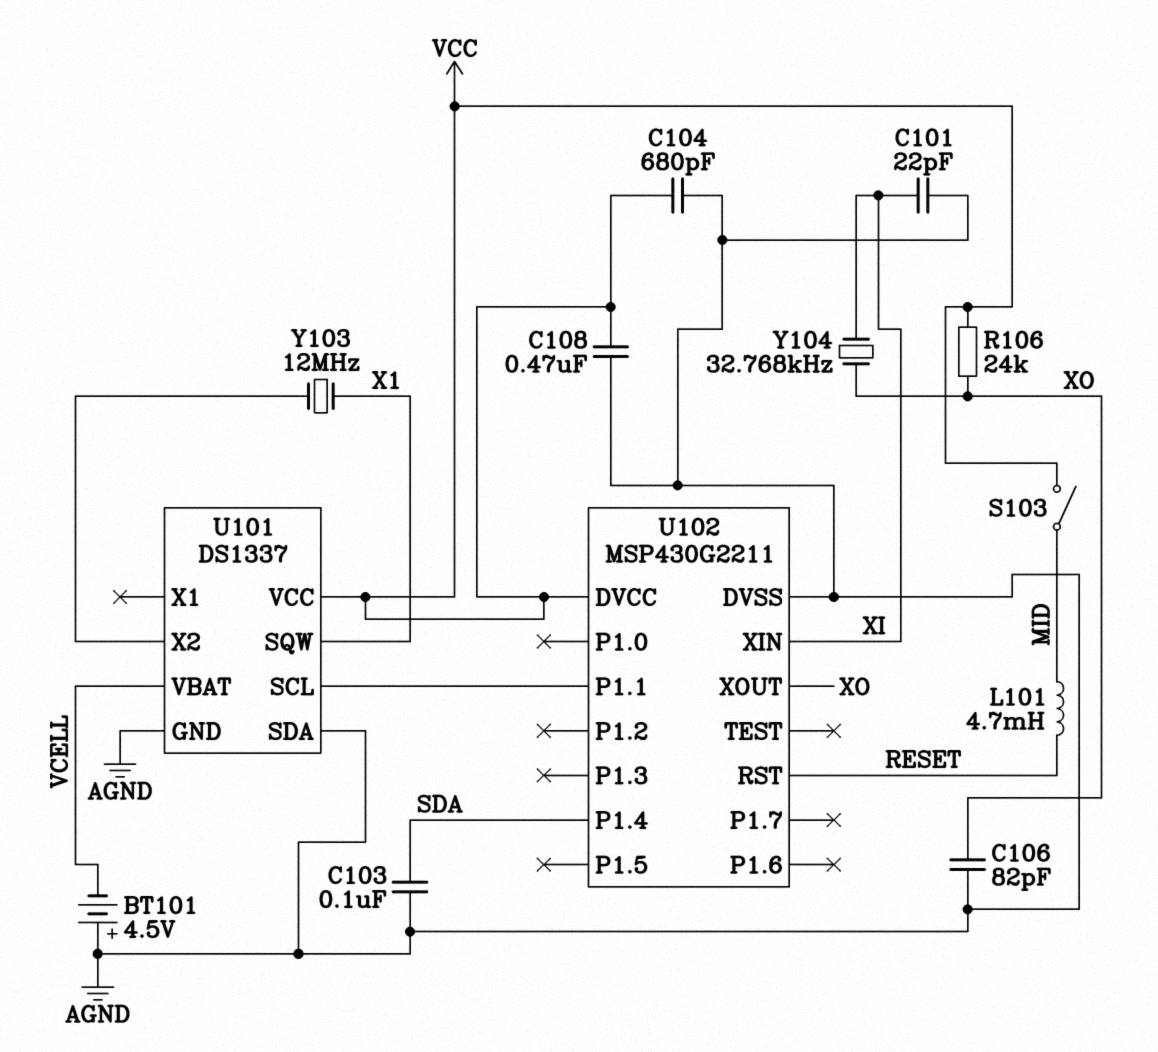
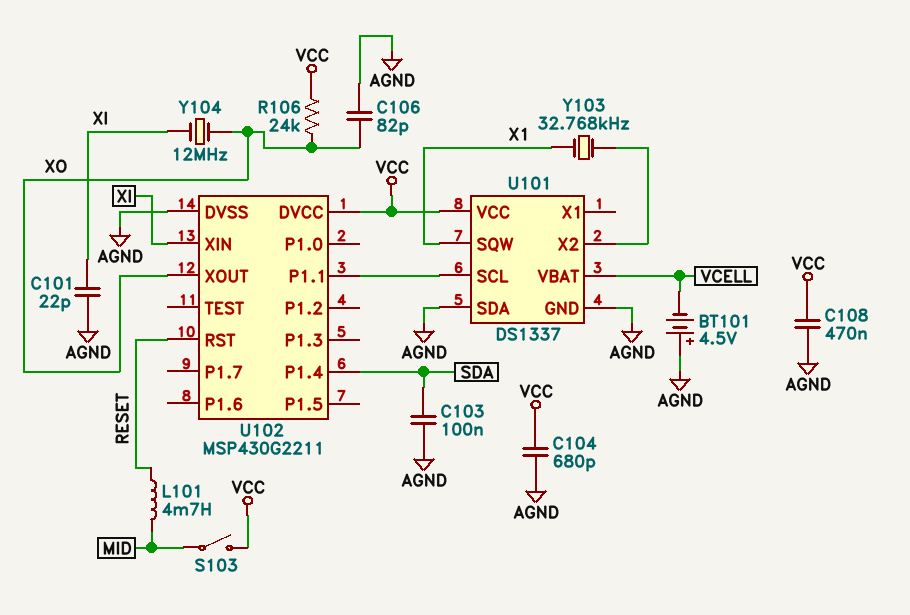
Y103: 12MHz (U101/X2, X1) -> 32.768kHz (U101/X2, X1)
Y104: 32.768kHz (XI, XO) -> 12MHz (XI, XO)

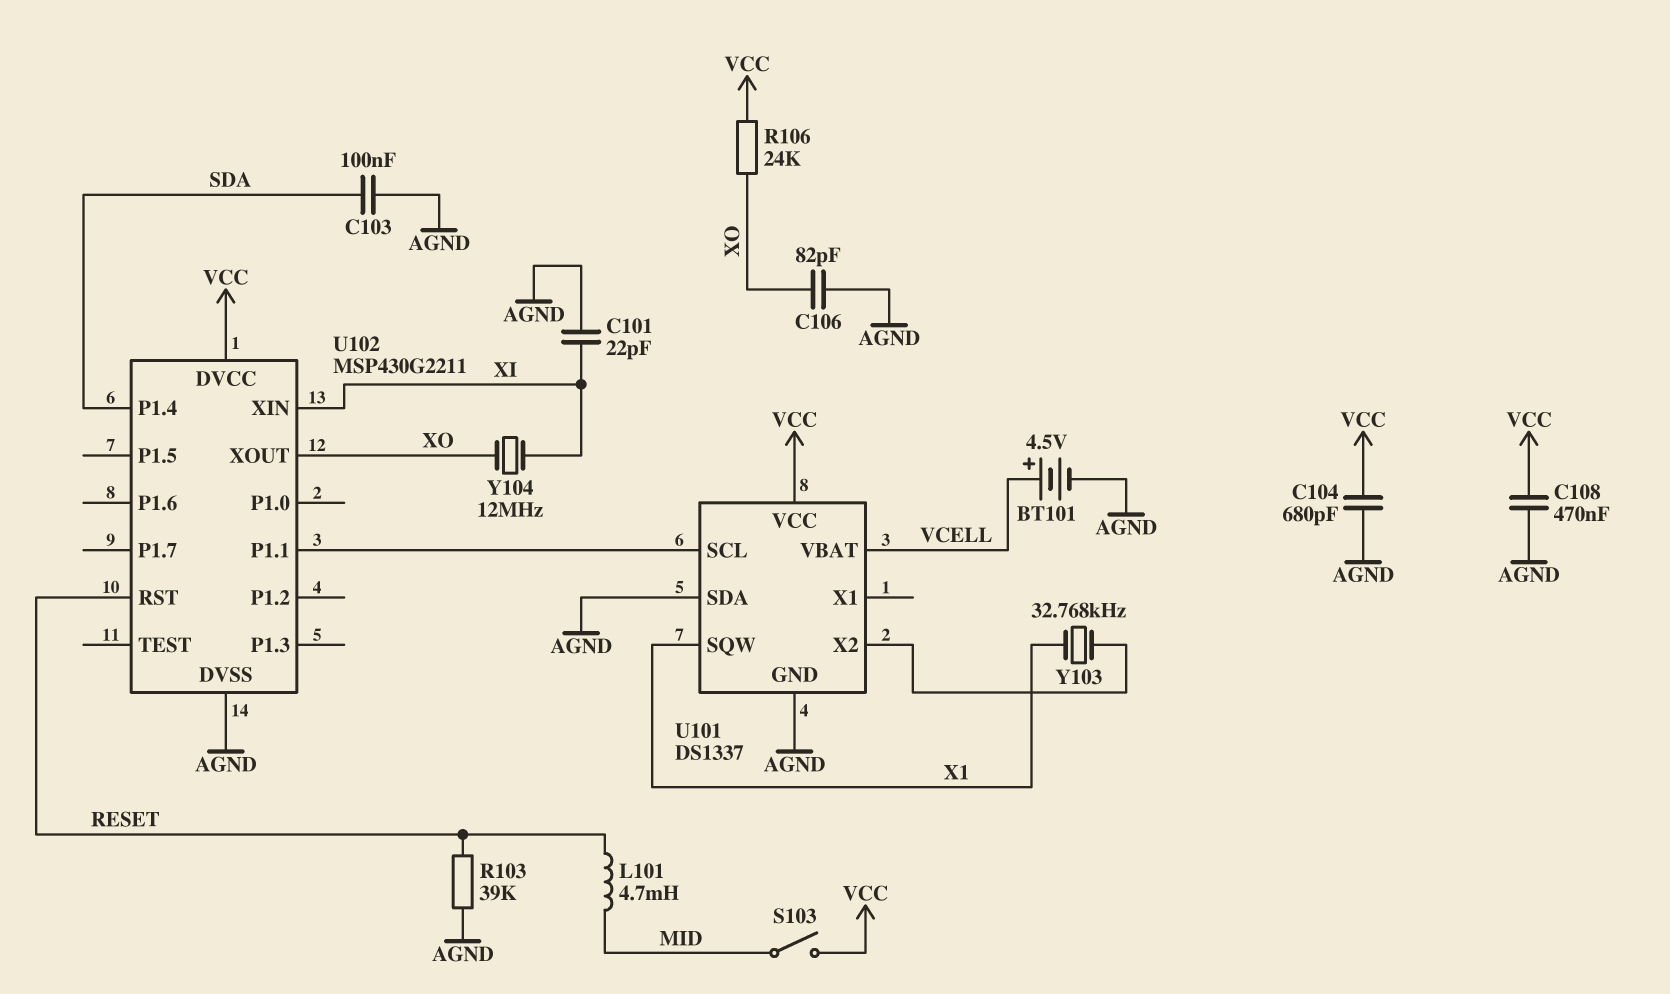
BT101: 4.5V (plus AGND, minus VCELL) -> 4.5V (plus VCELL, minus AGND)
R103: none -> 39k (AGND, RESET)

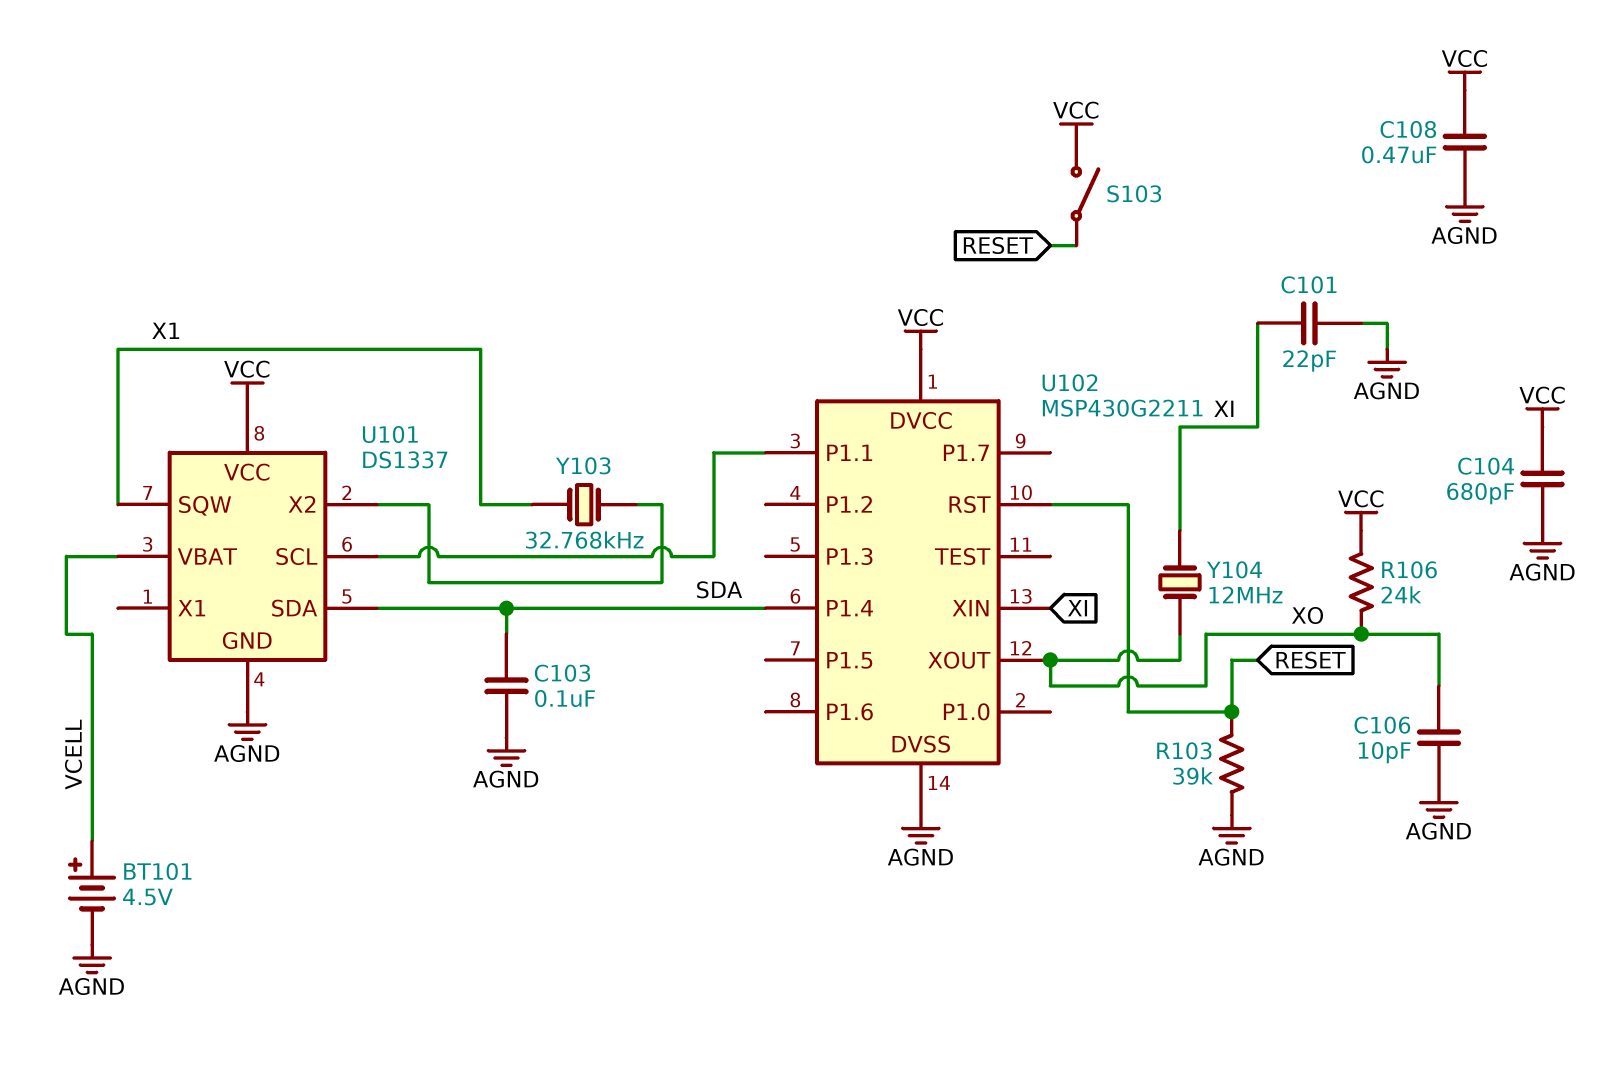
C106: 82pF (AGND, XO) -> 10pF (AGND, XO)
L101: 4.7mH (MID, RESET) -> none
S103: switch (MID, VCC) -> switch (RESET, VCC)
U101 pin SDA: AGND -> SDA

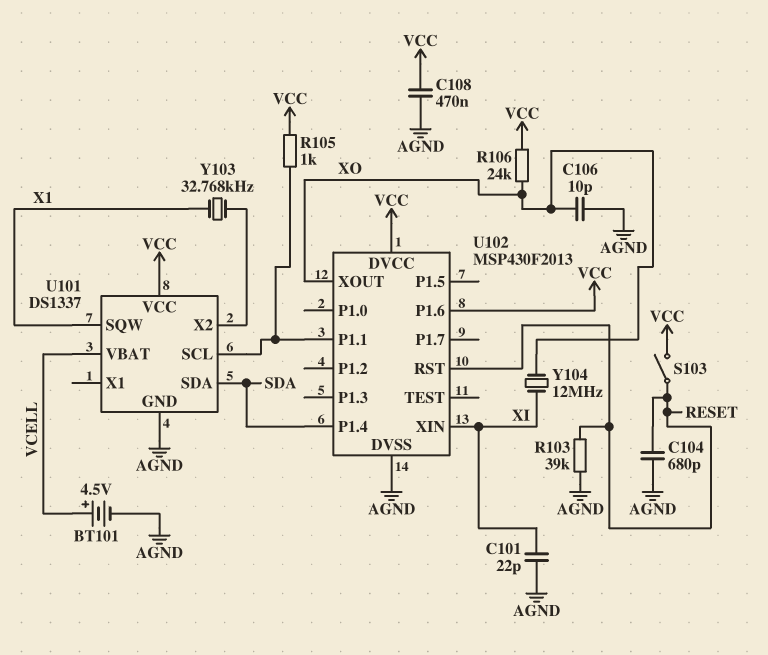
C103: 100nF (AGND, SDA) -> none
C104: 680pF (AGND, VCC) -> 680pF (AGND, RESET)
R105: none -> 1k (U101/SCL, VCC)
U102: MSP430G2211 -> MSP430F2013
U102 pin P1.6: none -> VCC

